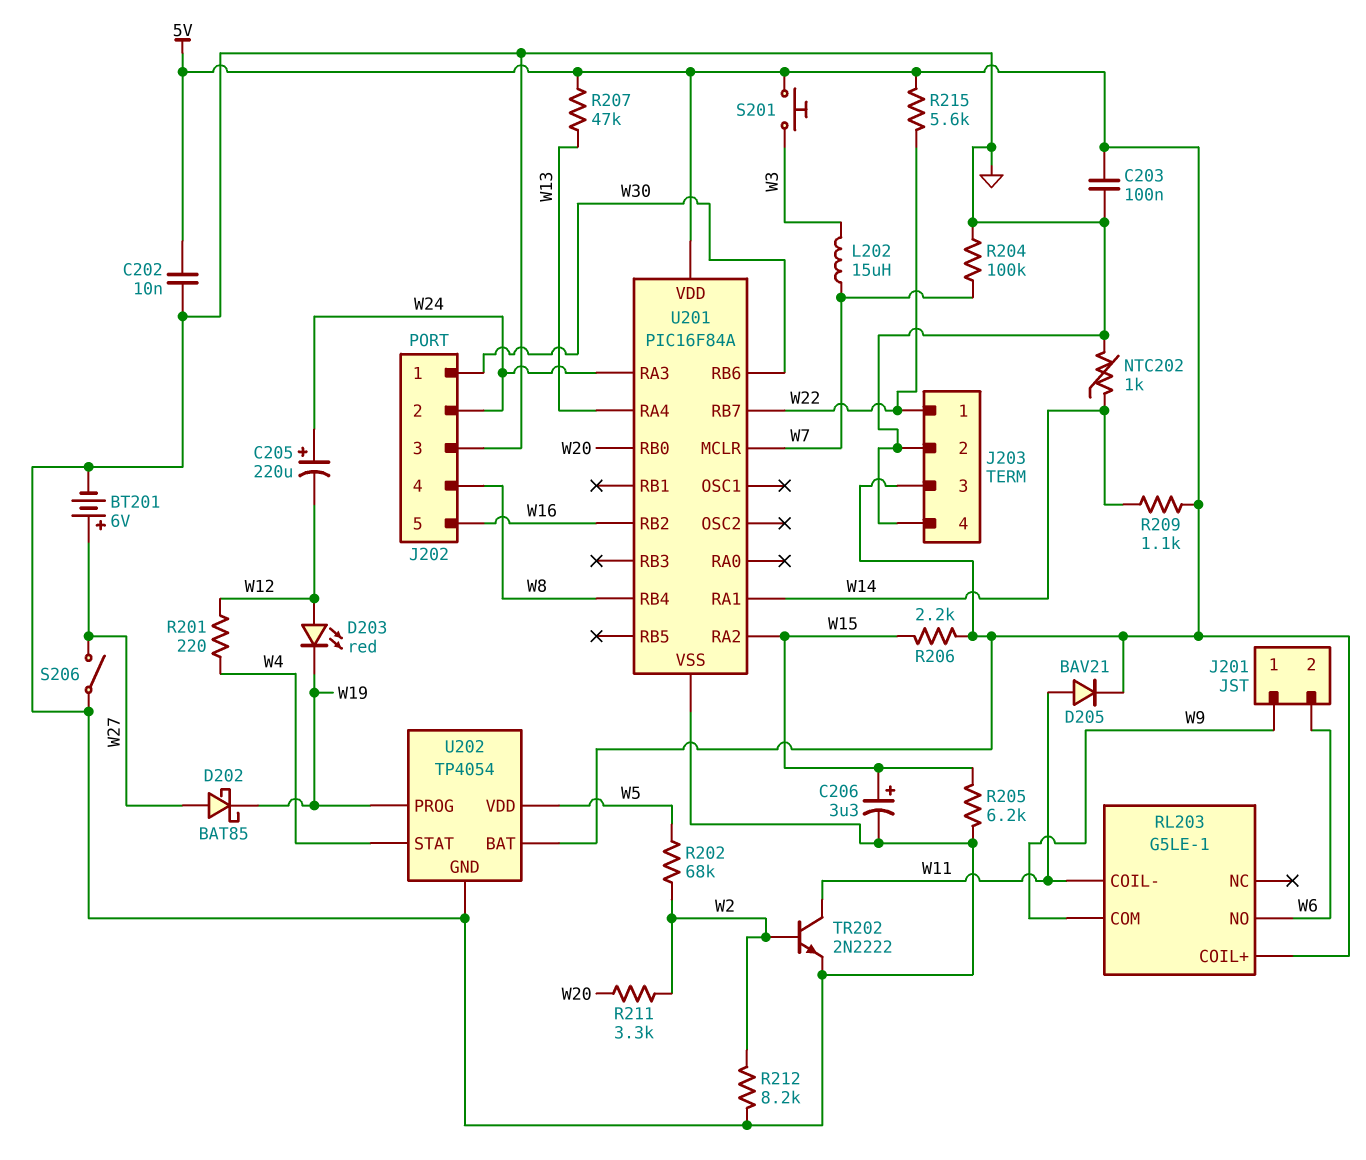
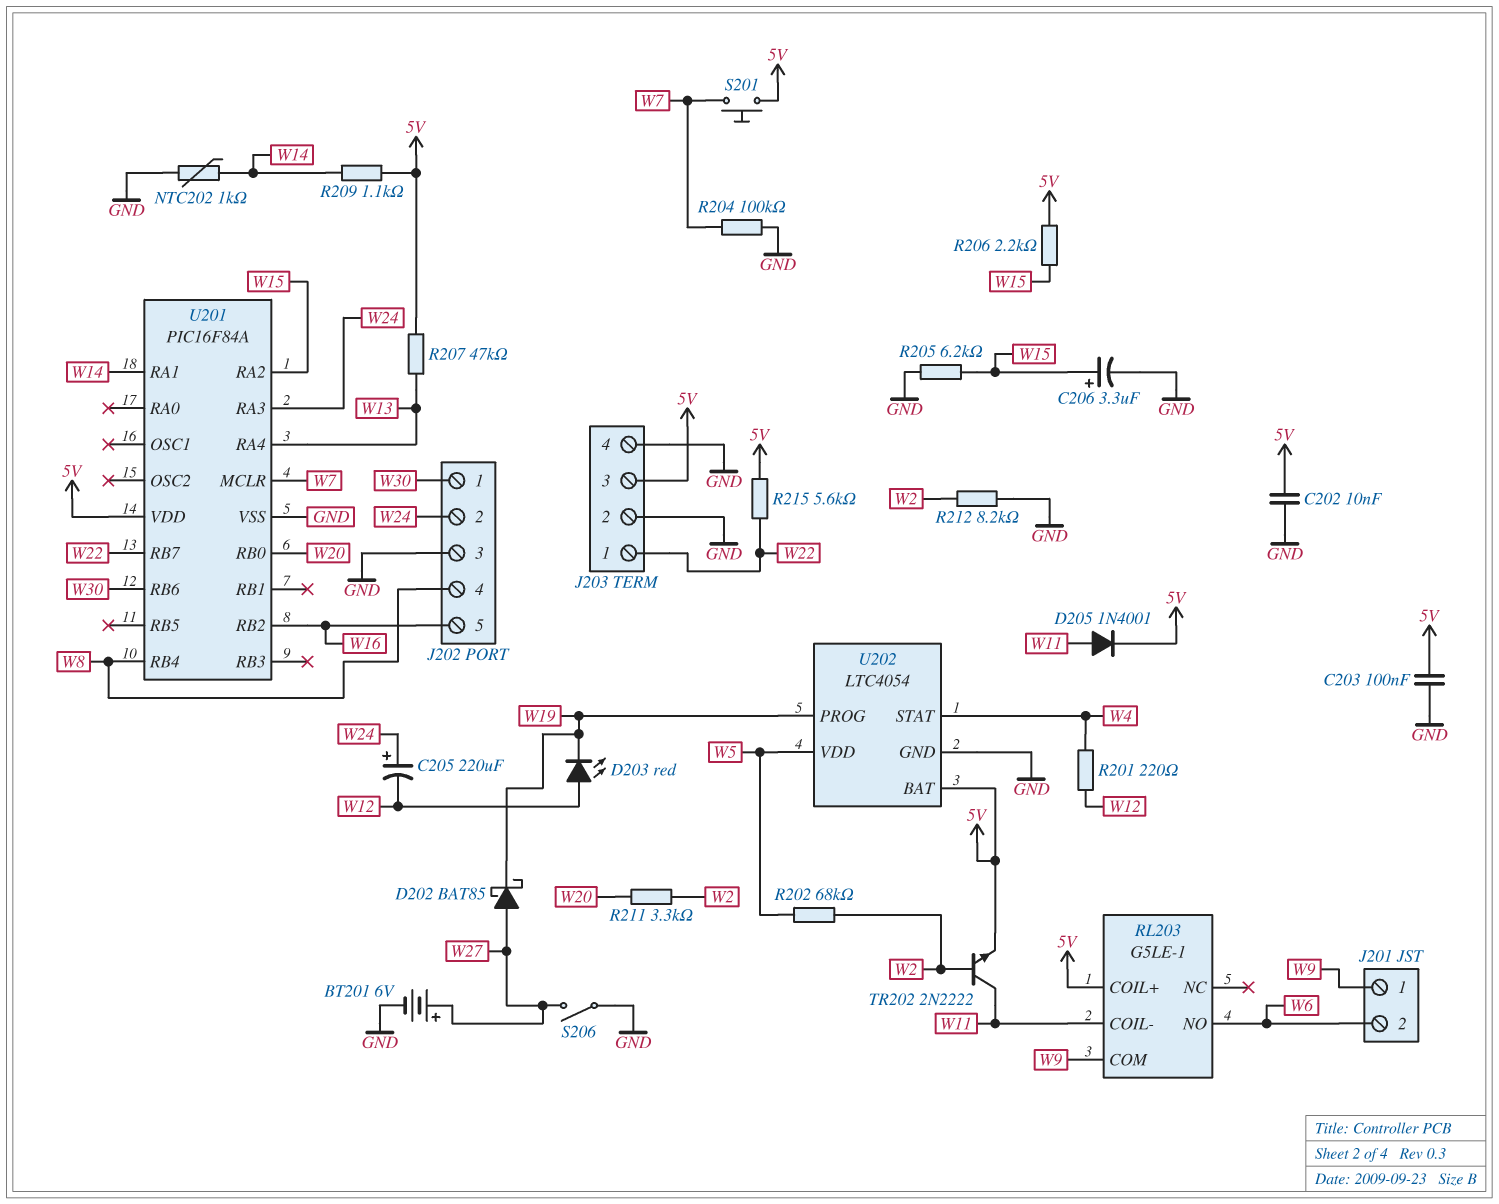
D205: diode BAV21 (A W11, K 5V) -> diode 1N4001 (A W11, K 5V)
L202: 15uH (W3, W7) -> none
S201: button (5V, W3) -> button (5V, W7)
TR202: NPN 2N2222 (B W2, C W11, E GND) -> NPN 2N2222 (B W2, C W11, E 5V)
U202: TP4054 -> LTC4054

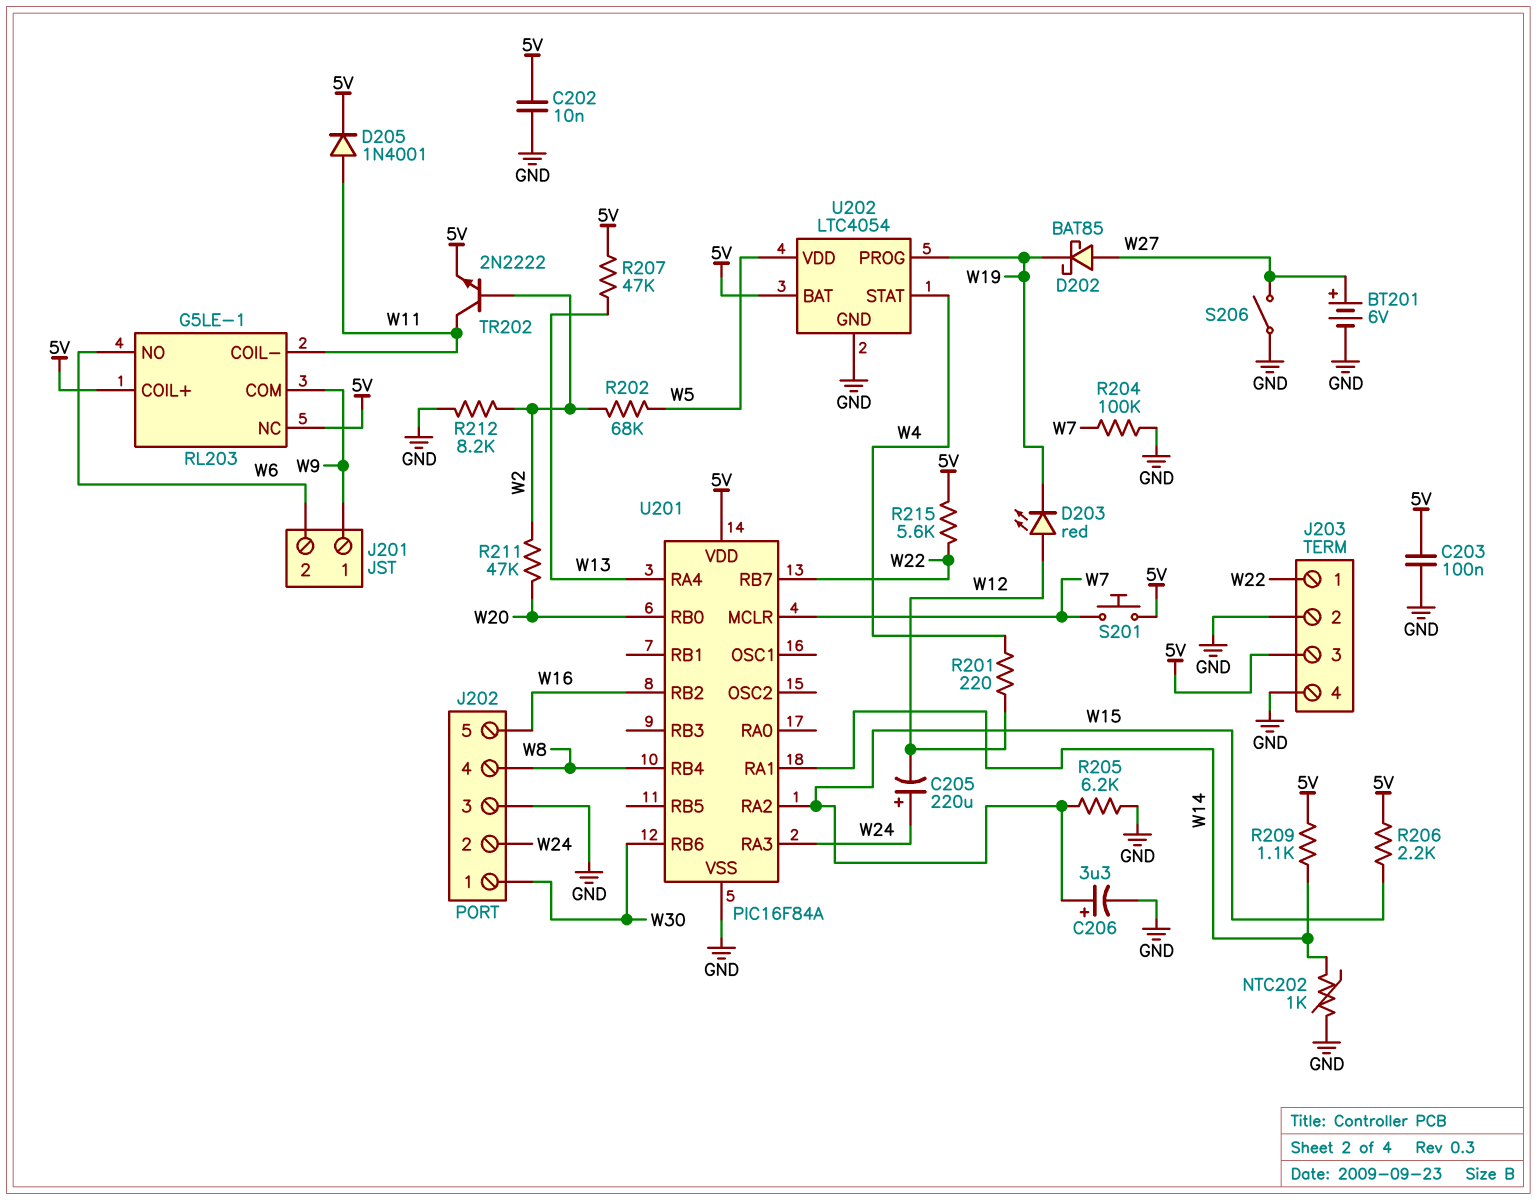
R211: 3.3k (W2, W20) -> 47k (W2, W20)
RL203 pin NC: none -> 5V

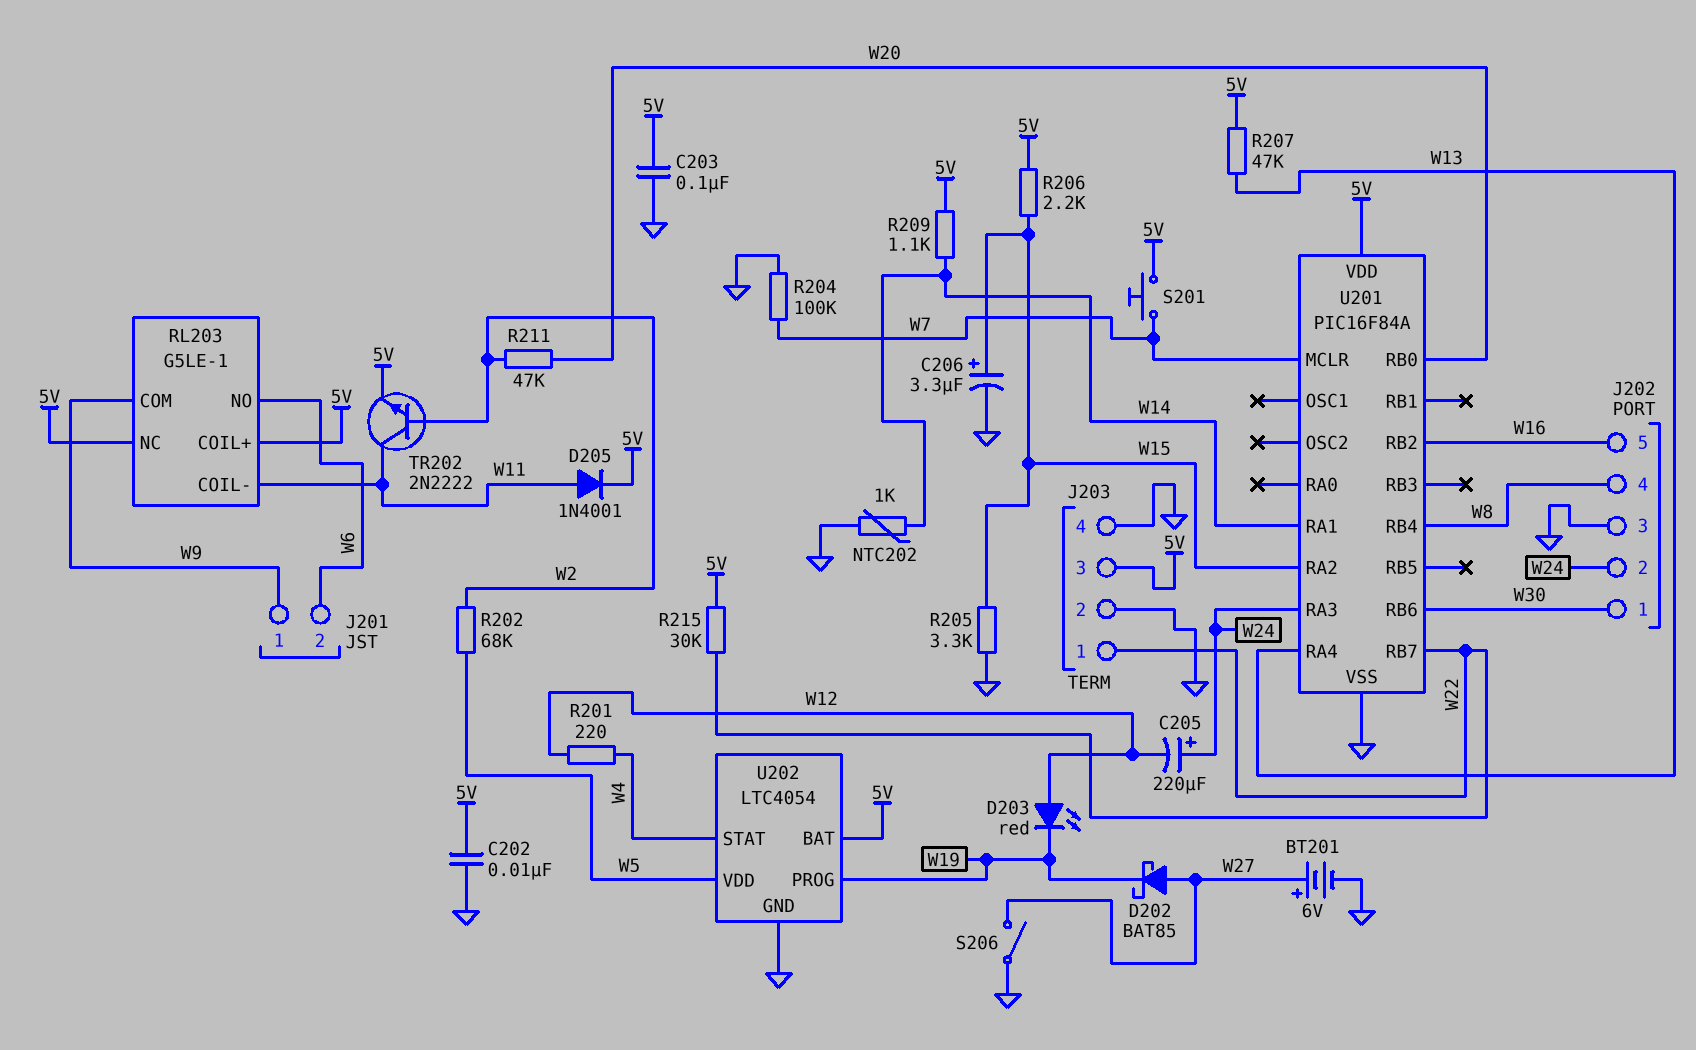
R205: 6.2k (GND, W15) -> 3.3k (GND, W15)
R212: 8.2k (GND, W2) -> none
R215: 5.6k (5V, W22) -> 30k (5V, W22)

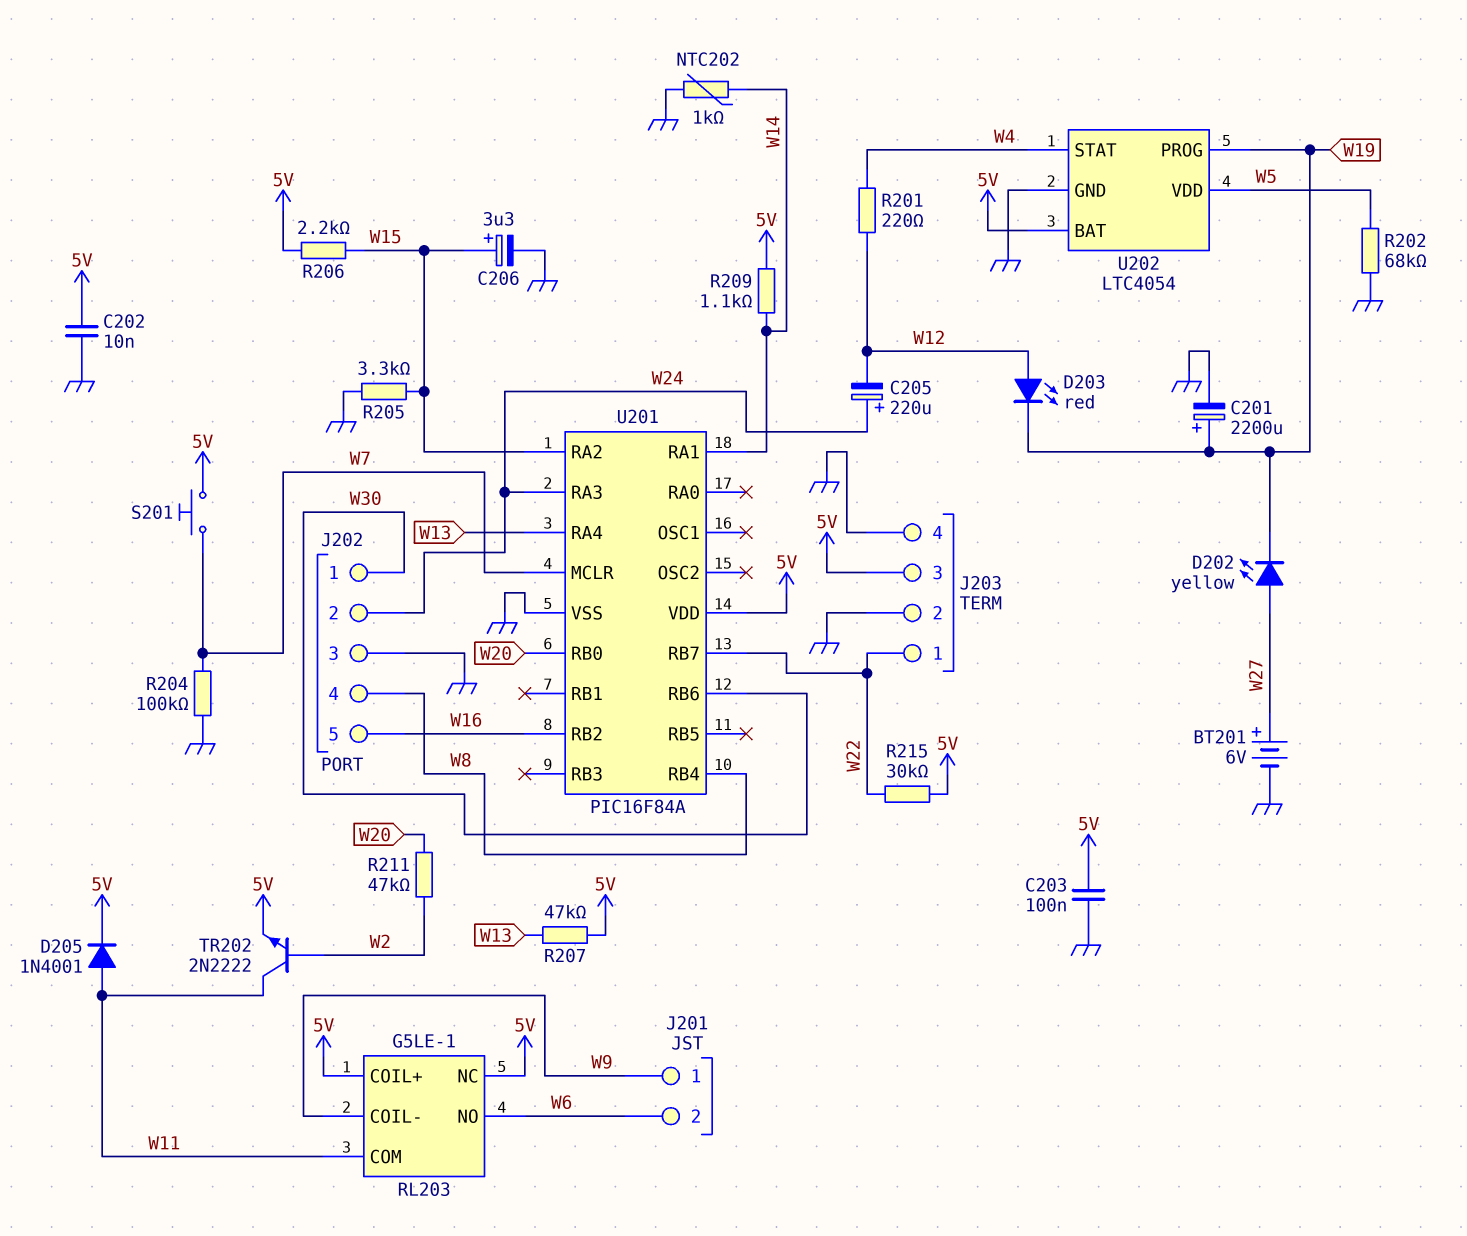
C201: none -> 2200uF (plus W19, minus GND)
D202: schottky BAT85 (A W27, K W19) -> LED yellow (A W27, K W19)
R202: 68k (W2, W5) -> 68k (GND, W5)
RL203 pin COIL-: W11 -> W9
RL203 pin COM: W9 -> W11
S206: switch (GND, W27) -> none

